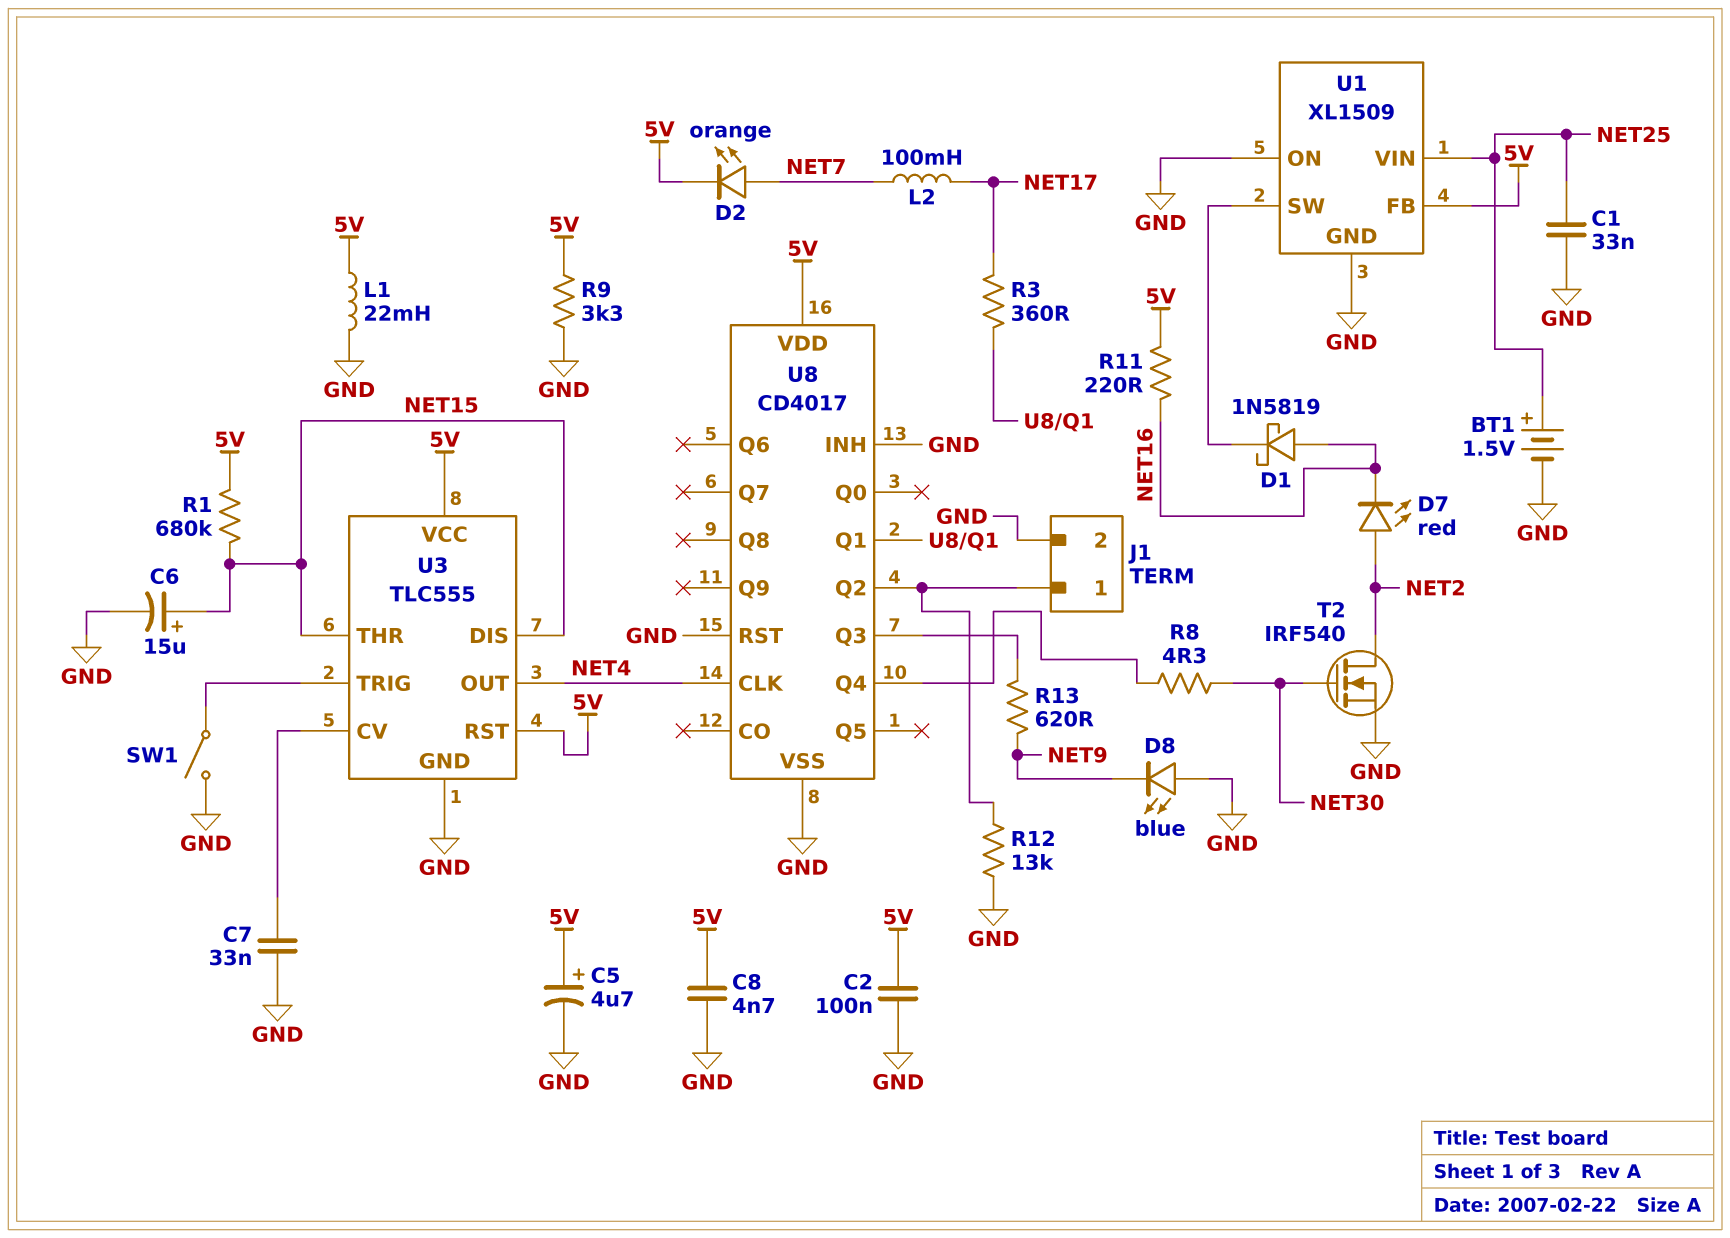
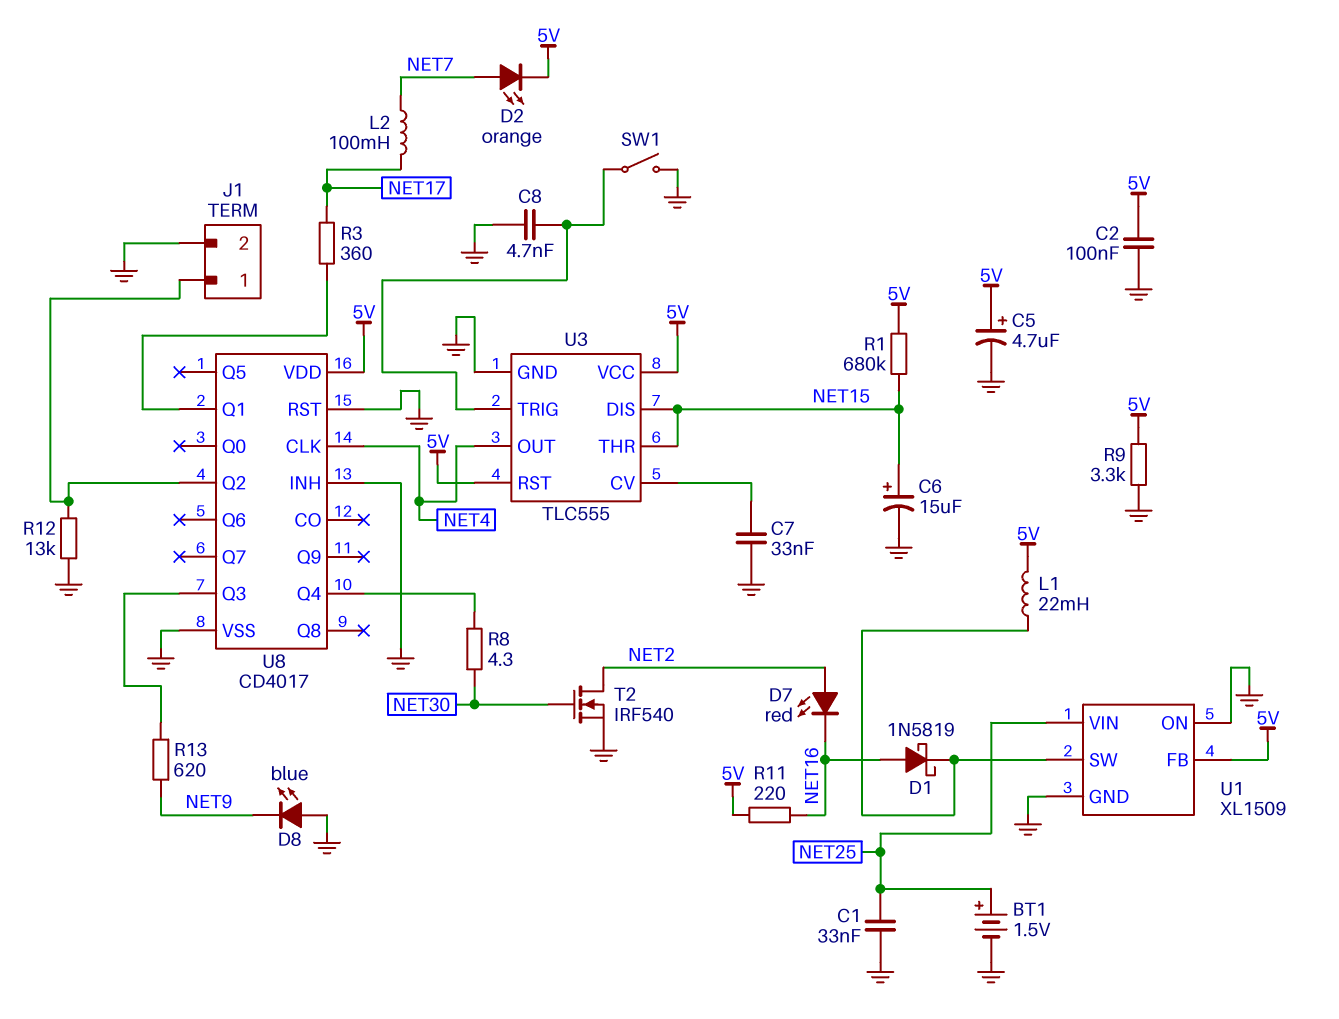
C8: 4.7nF (5V, GND) -> 4.7nF (GND, U3/TRIG)
L1: 22mH (5V, GND) -> 22mH (5V, U1/SW)

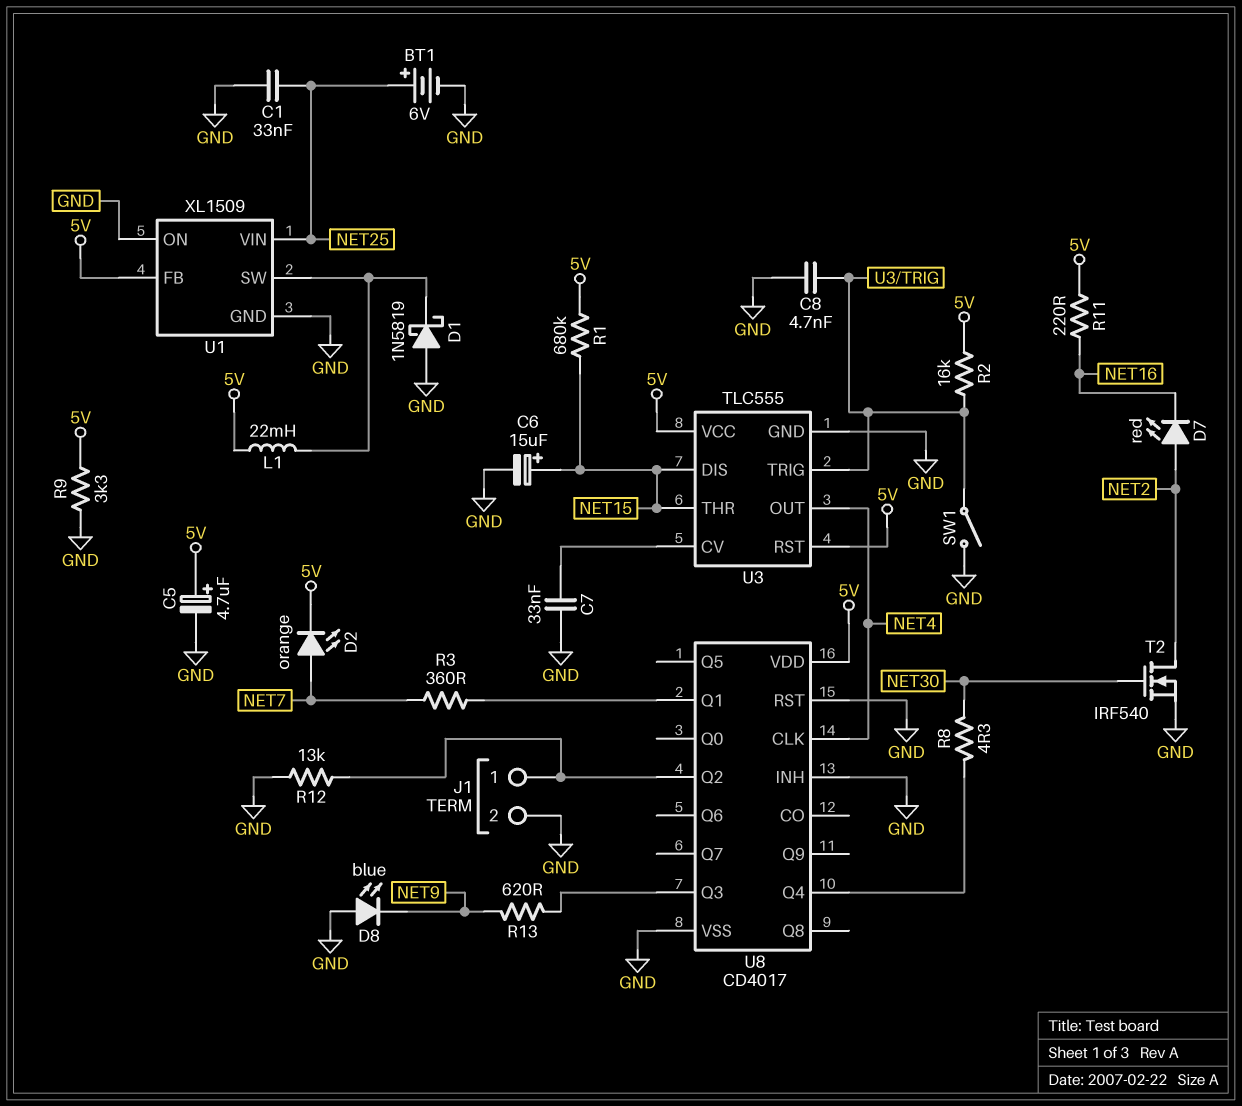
BT1: 1.5V (plus NET25, minus GND) -> 6V (plus NET25, minus GND)
C2: 100nF (5V, GND) -> none
D1: schottky 1N5819 (A NET16, K U1/SW) -> schottky 1N5819 (A GND, K U1/SW)
L2: 100mH (NET7, NET17) -> none
R2: none -> 16k (5V, U3/TRIG)
R3: 360 (NET17, U8/Q1) -> 360 (NET7, U8/Q1)

